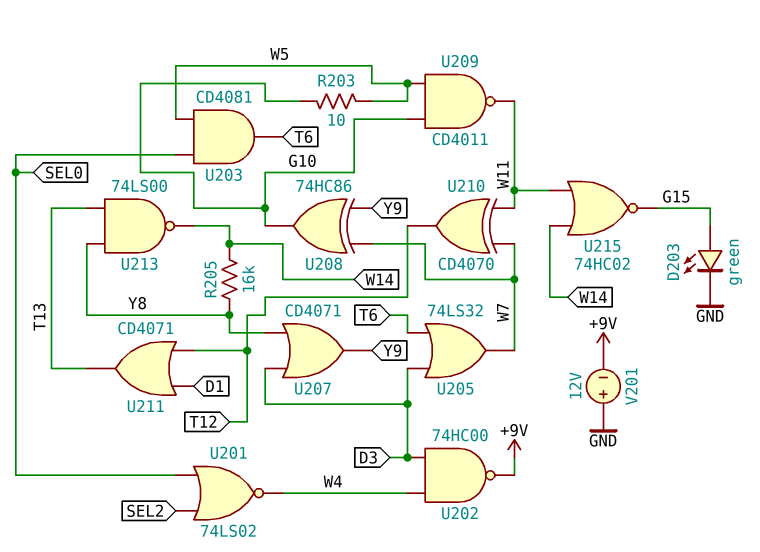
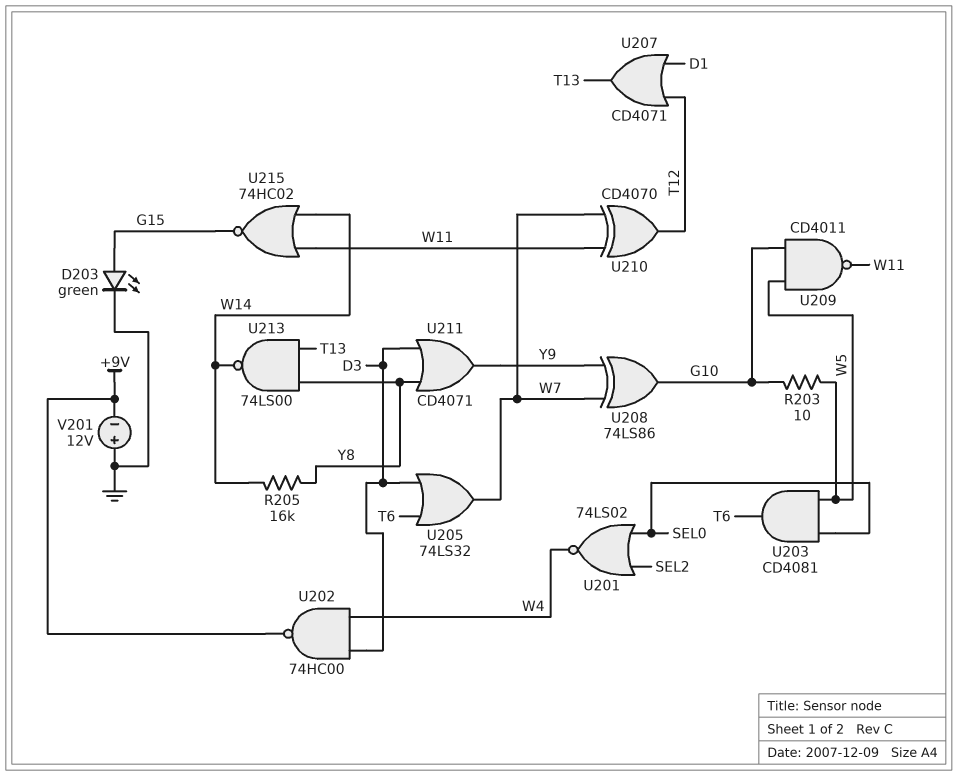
U207: OR CD4071 (in D3, in Y8, out Y9) -> OR CD4071 (in D1, in T12, out T13)
U208: XOR 74HC86 (in W7, in Y9, out G10) -> XOR 74LS86 (in W7, in Y9, out G10)
U211: OR CD4071 (in D1, in T12, out T13) -> OR CD4071 (in D3, in Y8, out Y9)

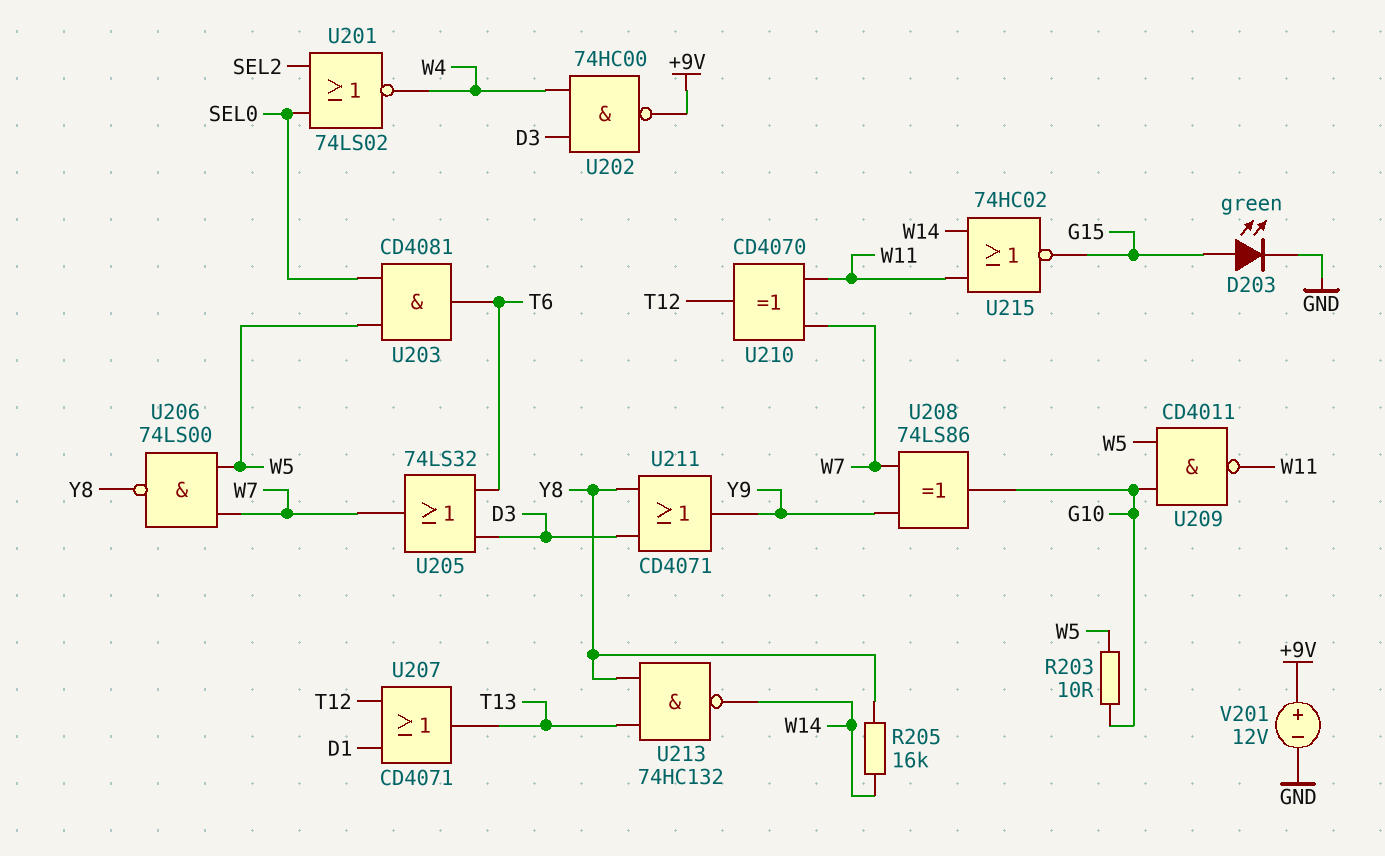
U206: none -> NAND 74LS00 (in W5, in W7, out Y8)
U213: NAND 74LS00 (in T13, in Y8, out W14) -> NAND 74HC132 (in T13, in Y8, out W14)
V201: 12V (plus GND, minus +9V) -> 12V (plus +9V, minus GND)

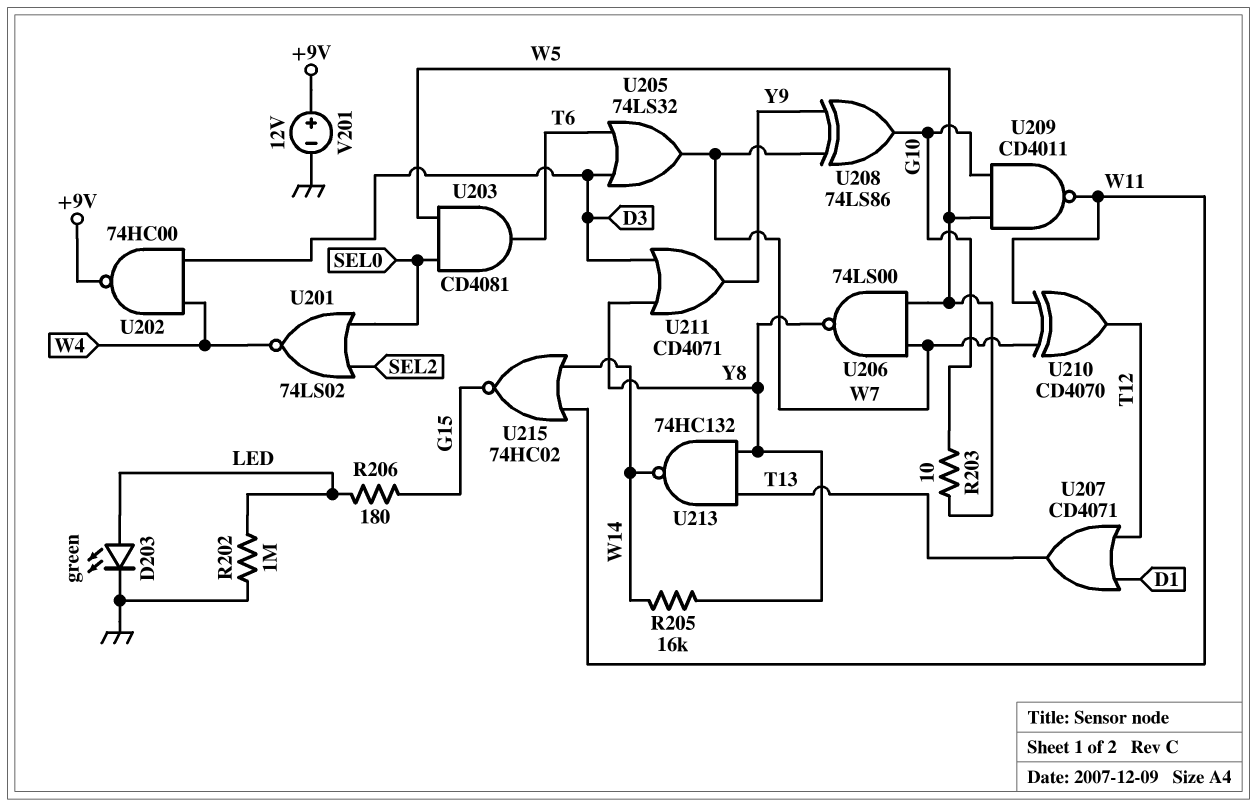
D203: LED green (A G15, K GND) -> LED green (A LED, K GND)
R202: none -> 1M (GND, LED)
R206: none -> 180 (G15, LED)

